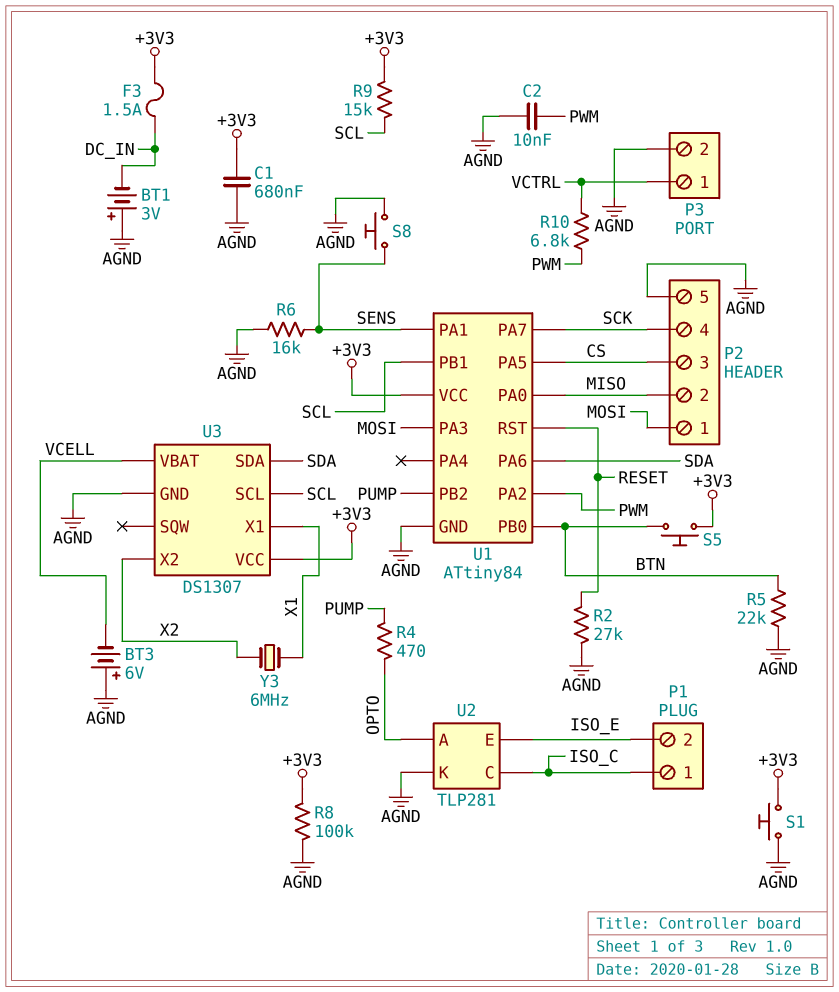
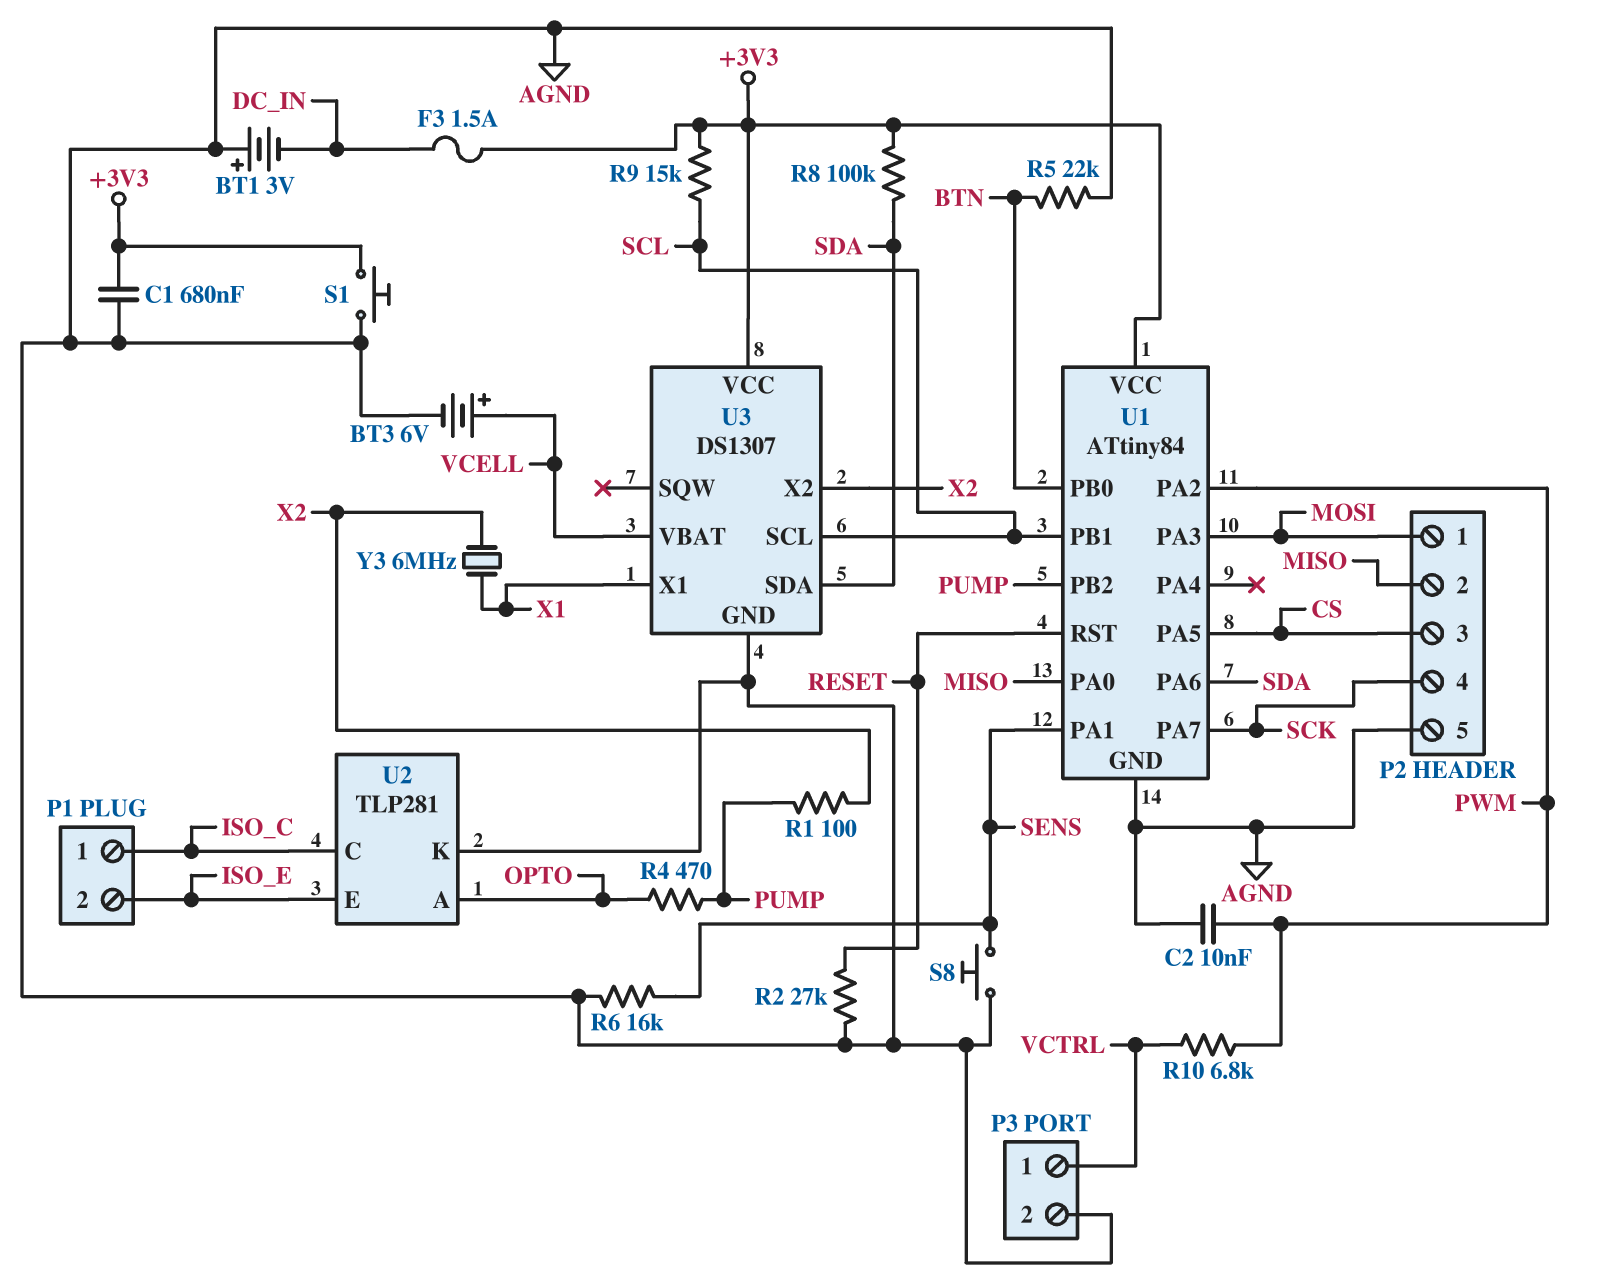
BT3: 6V (plus AGND, minus VCELL) -> 6V (plus VCELL, minus AGND)
R1: none -> 100 (PUMP, X2)
R8: 100k (+3V3, AGND) -> 100k (+3V3, SDA)
S5: button (+3V3, BTN) -> none

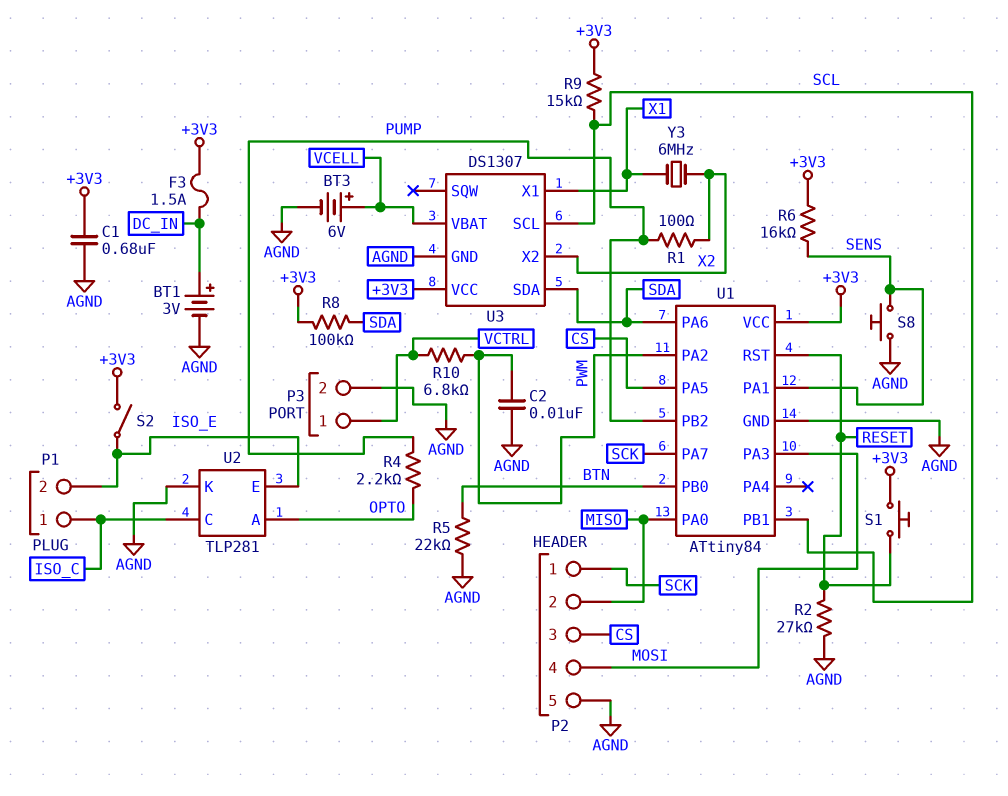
BT1: 3V (plus AGND, minus DC_IN) -> 3V (plus DC_IN, minus AGND)
P2 pin 1: MOSI -> SCK
P2 pin 4: SCK -> MOSI
R4: 470 (OPTO, PUMP) -> 2.2k (OPTO, PUMP)
R6: 16k (AGND, SENS) -> 16k (+3V3, SENS)
S1: button (+3V3, AGND) -> button (+3V3, RESET)
S2: none -> switch (+3V3, ISO_E)

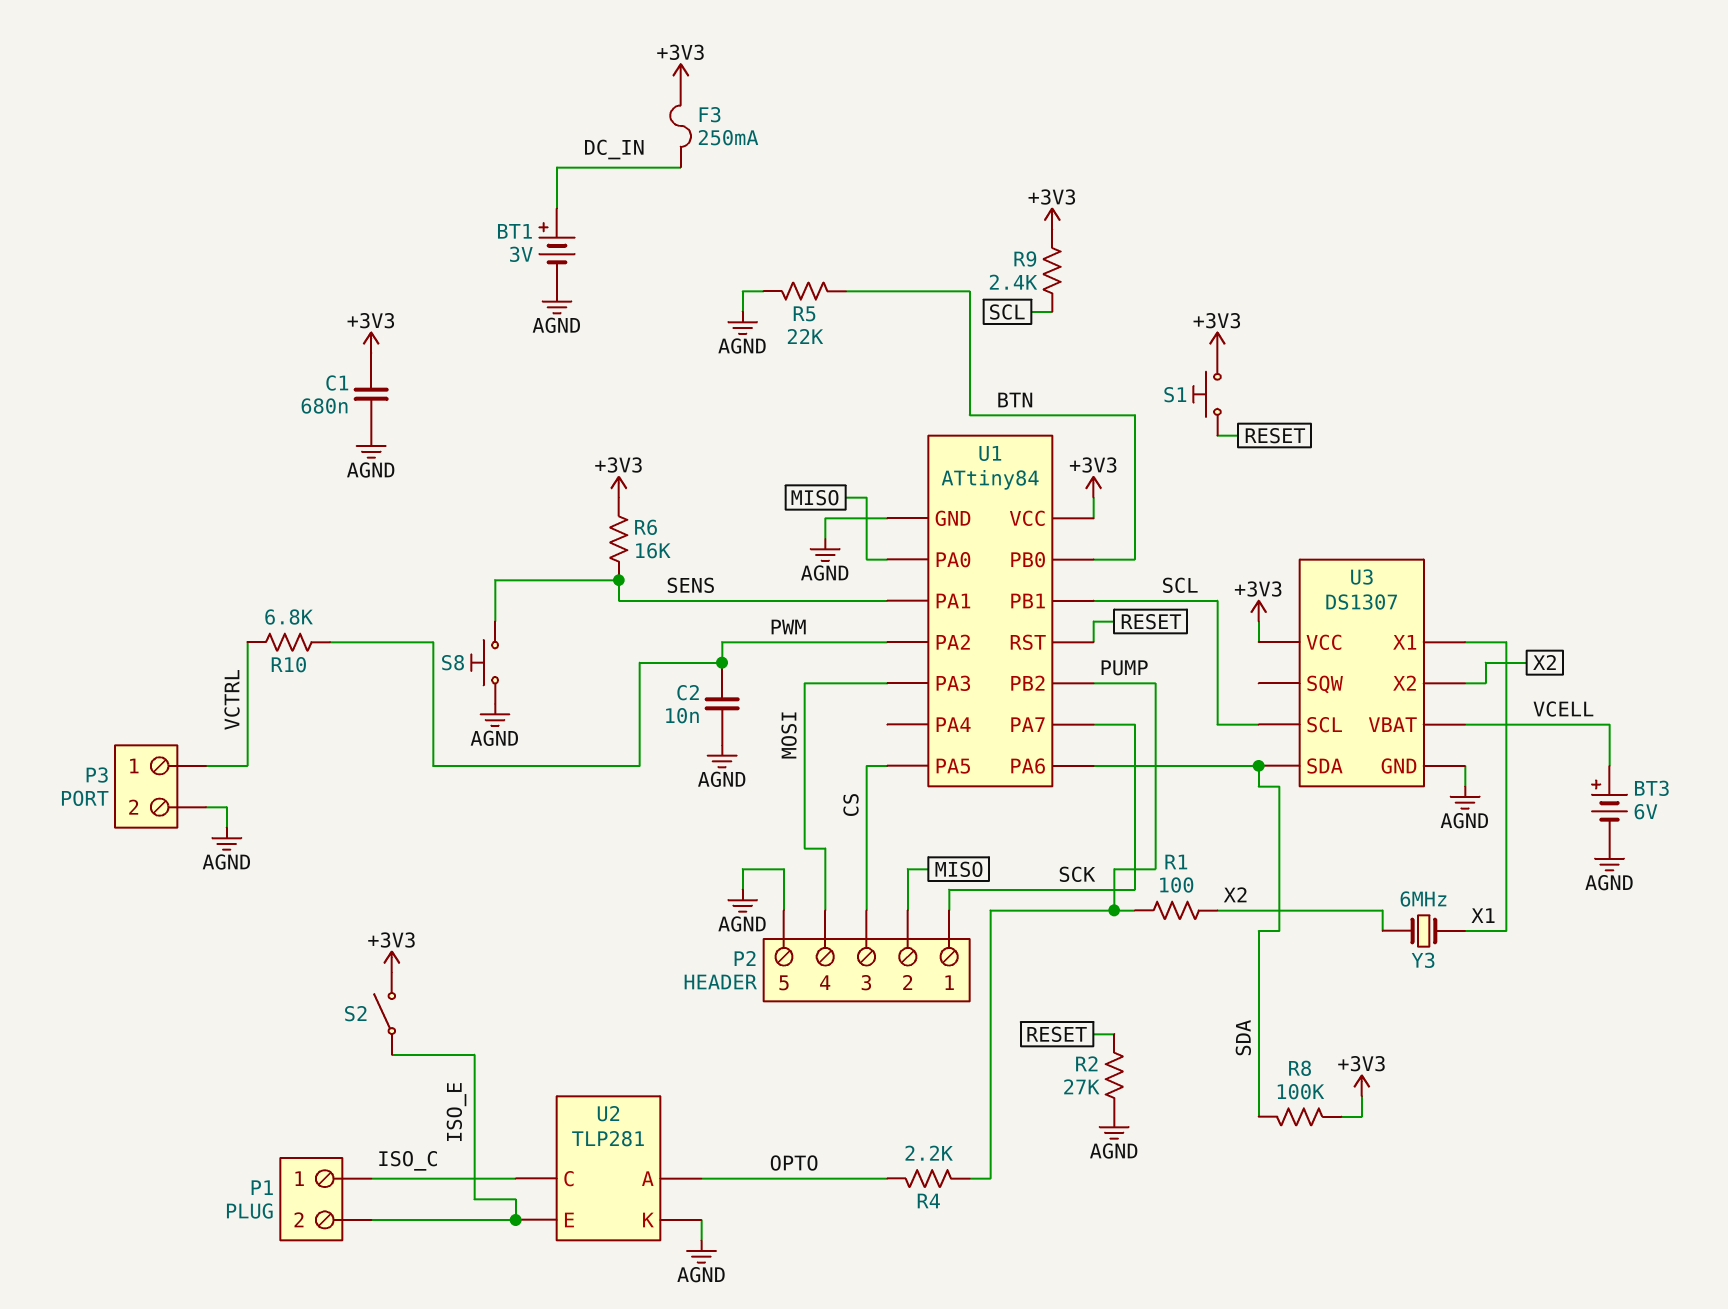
F3: 1.5A (+3V3, DC_IN) -> 250mA (+3V3, DC_IN)
R9: 15k (+3V3, SCL) -> 2.4k (+3V3, SCL)

